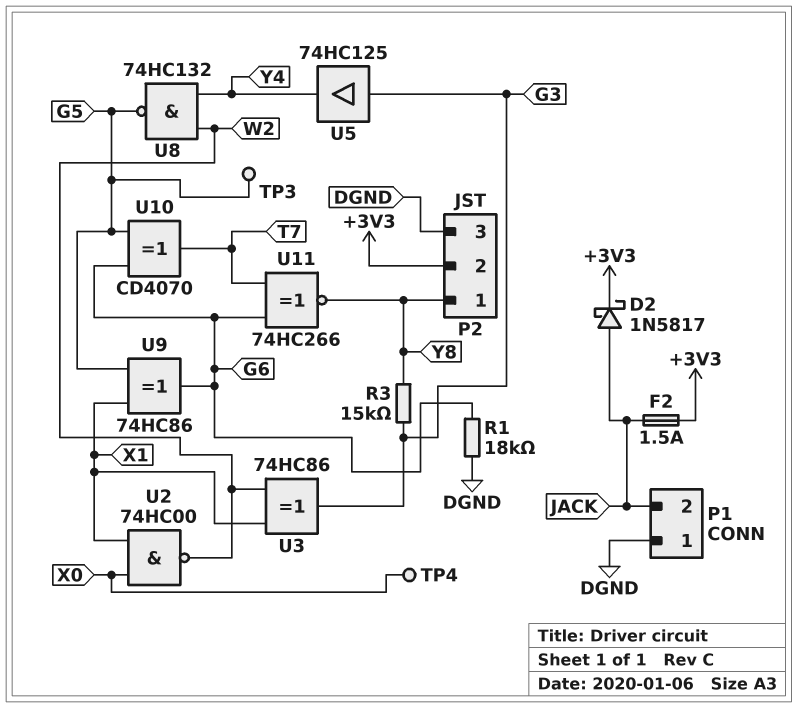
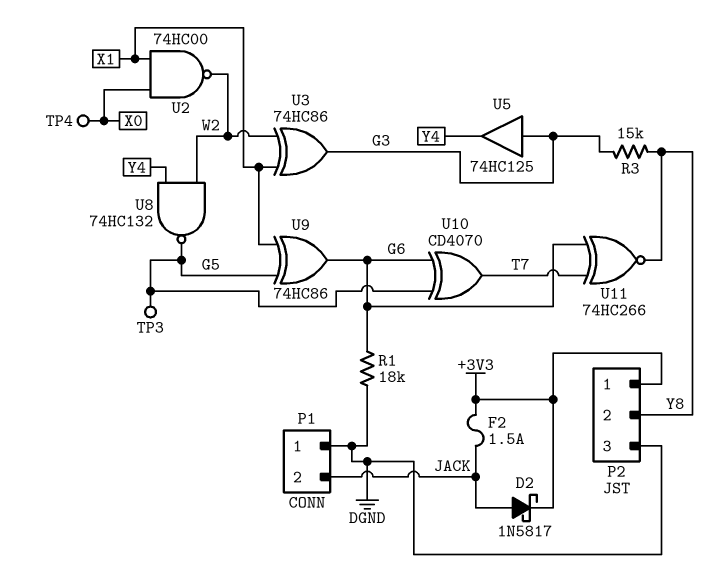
P2 pin 1: Y8 -> +3V3
P2 pin 2: +3V3 -> Y8

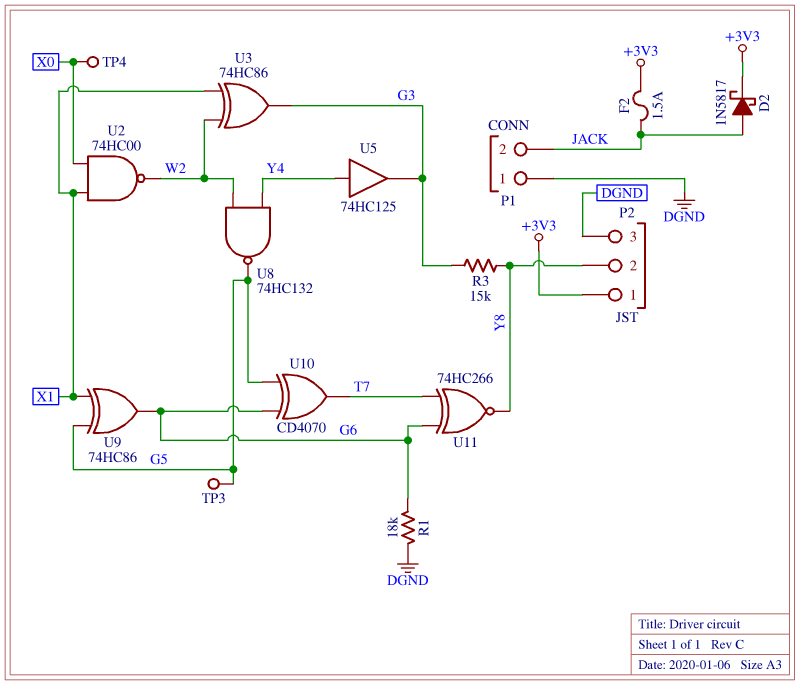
U5: buffer 74HC125 (in G3, out Y4) -> buffer 74HC125 (in Y4, out G3)

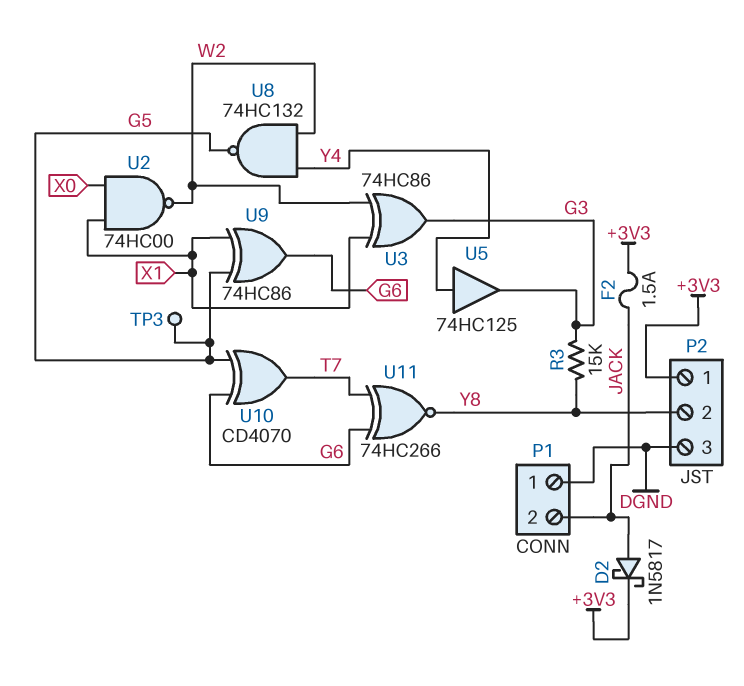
R1: 18k (DGND, G6) -> none
TP4: test point (X0) -> none

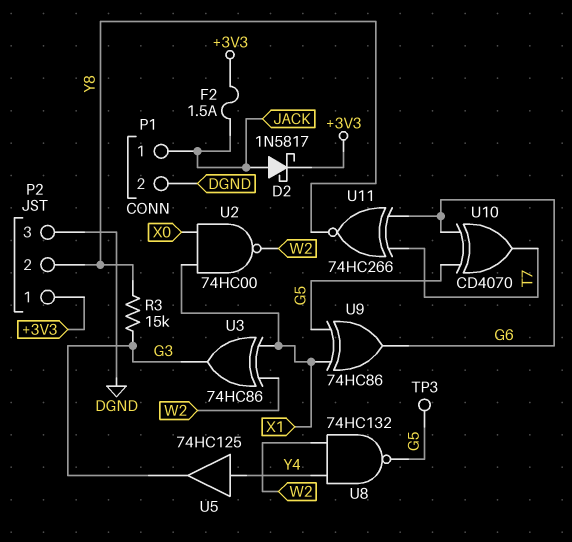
P1 pin 1: DGND -> JACK
P1 pin 2: JACK -> DGND

